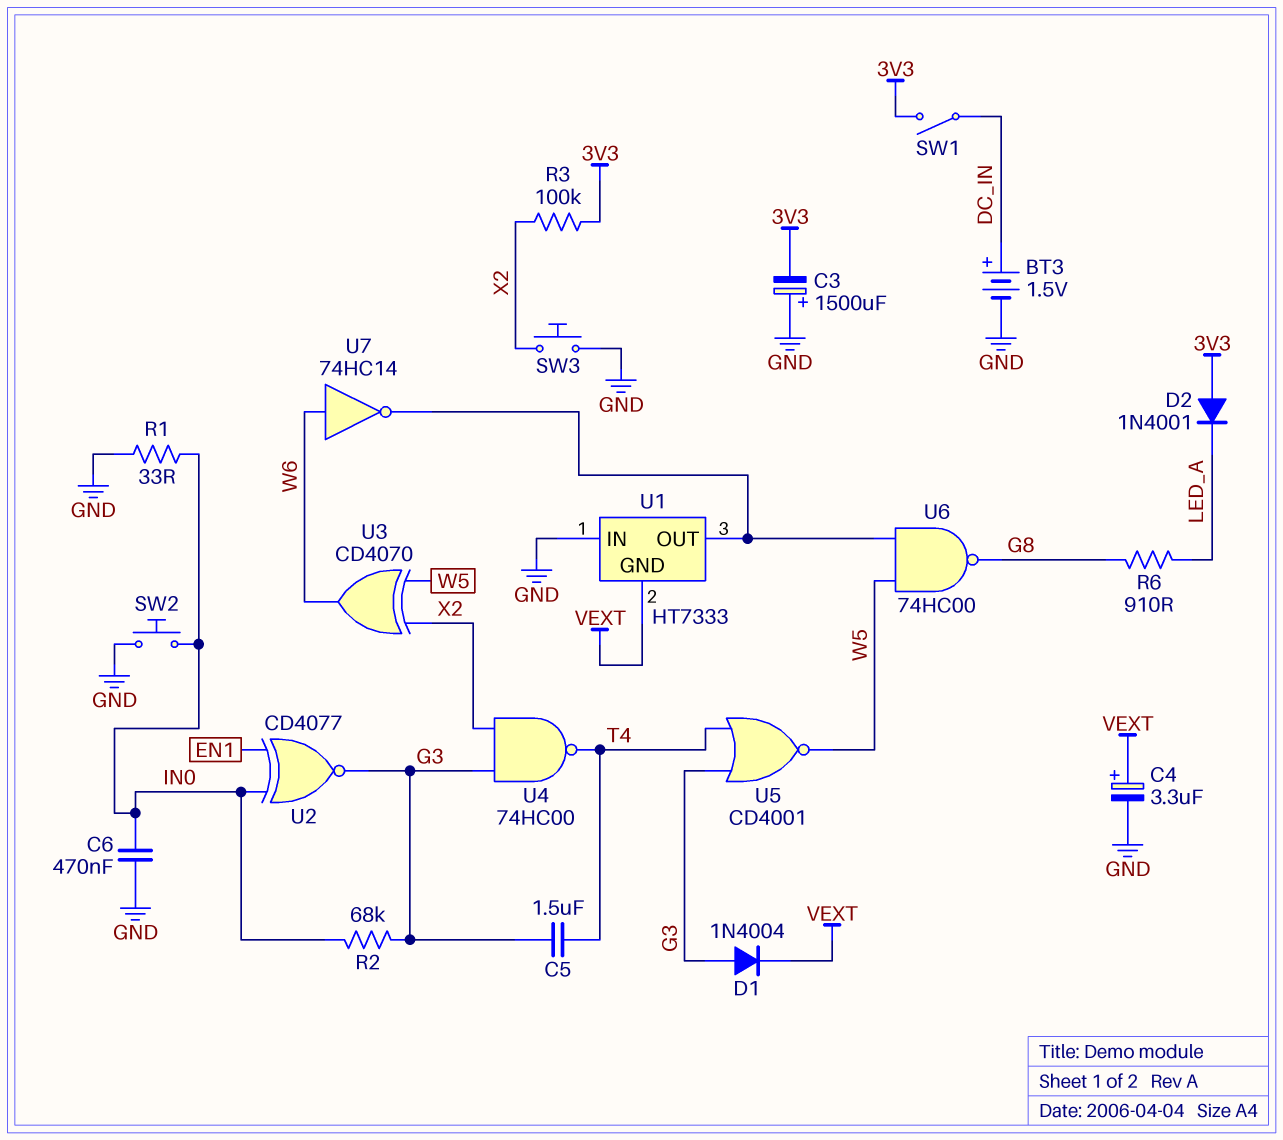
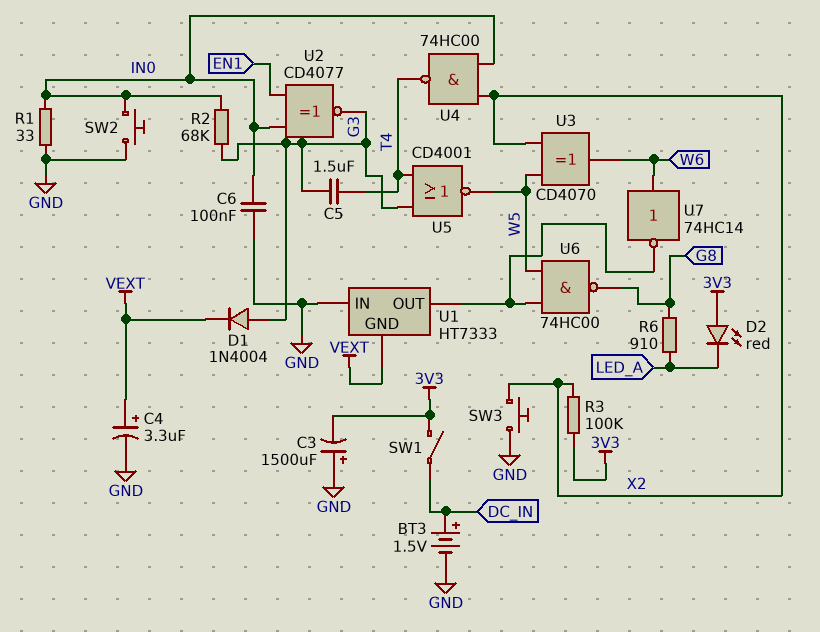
C6: 470nF (GND, IN0) -> 100nF (GND, IN0)
D2: diode 1N4001 (A 3V3, K LED_A) -> LED red (A 3V3, K LED_A)
U4: NAND 74HC00 (in G3, in X2, out T4) -> NAND 74HC00 (in IN0, in X2, out T4)

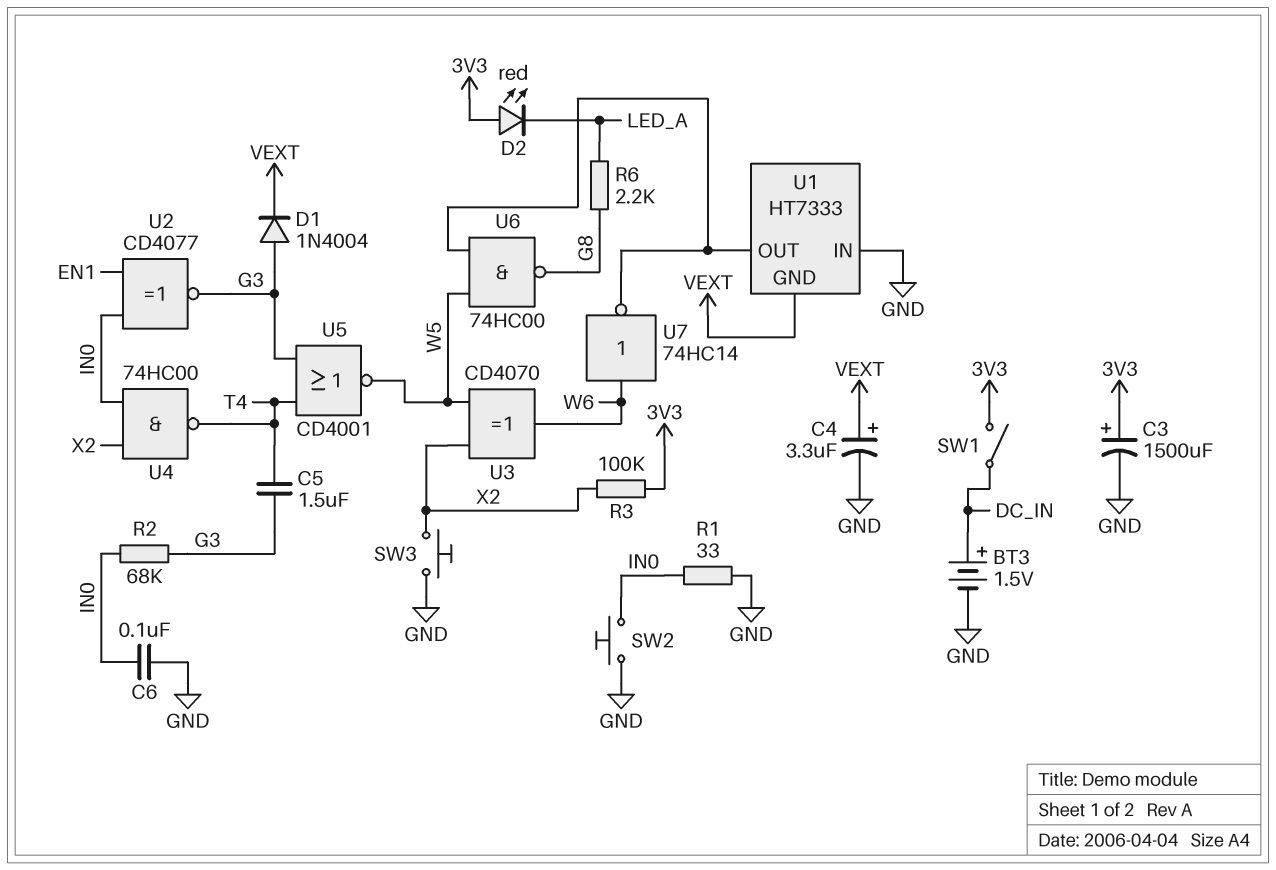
C3: 1500uF (plus GND, minus 3V3) -> 1500uF (plus 3V3, minus GND)
R6: 910 (G8, LED_A) -> 2.2k (G8, LED_A)

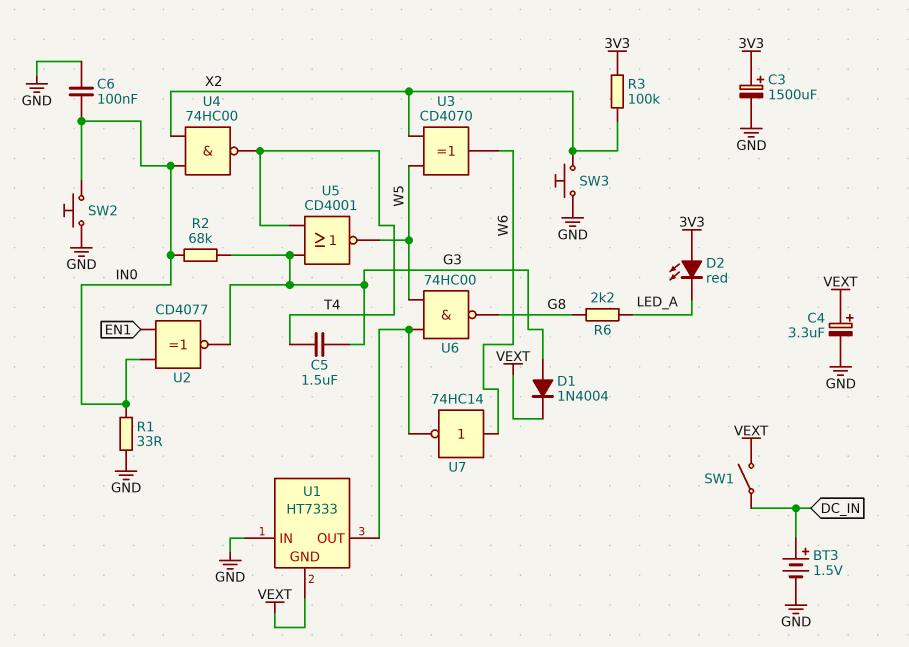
SW1: switch (3V3, DC_IN) -> switch (DC_IN, VEXT)

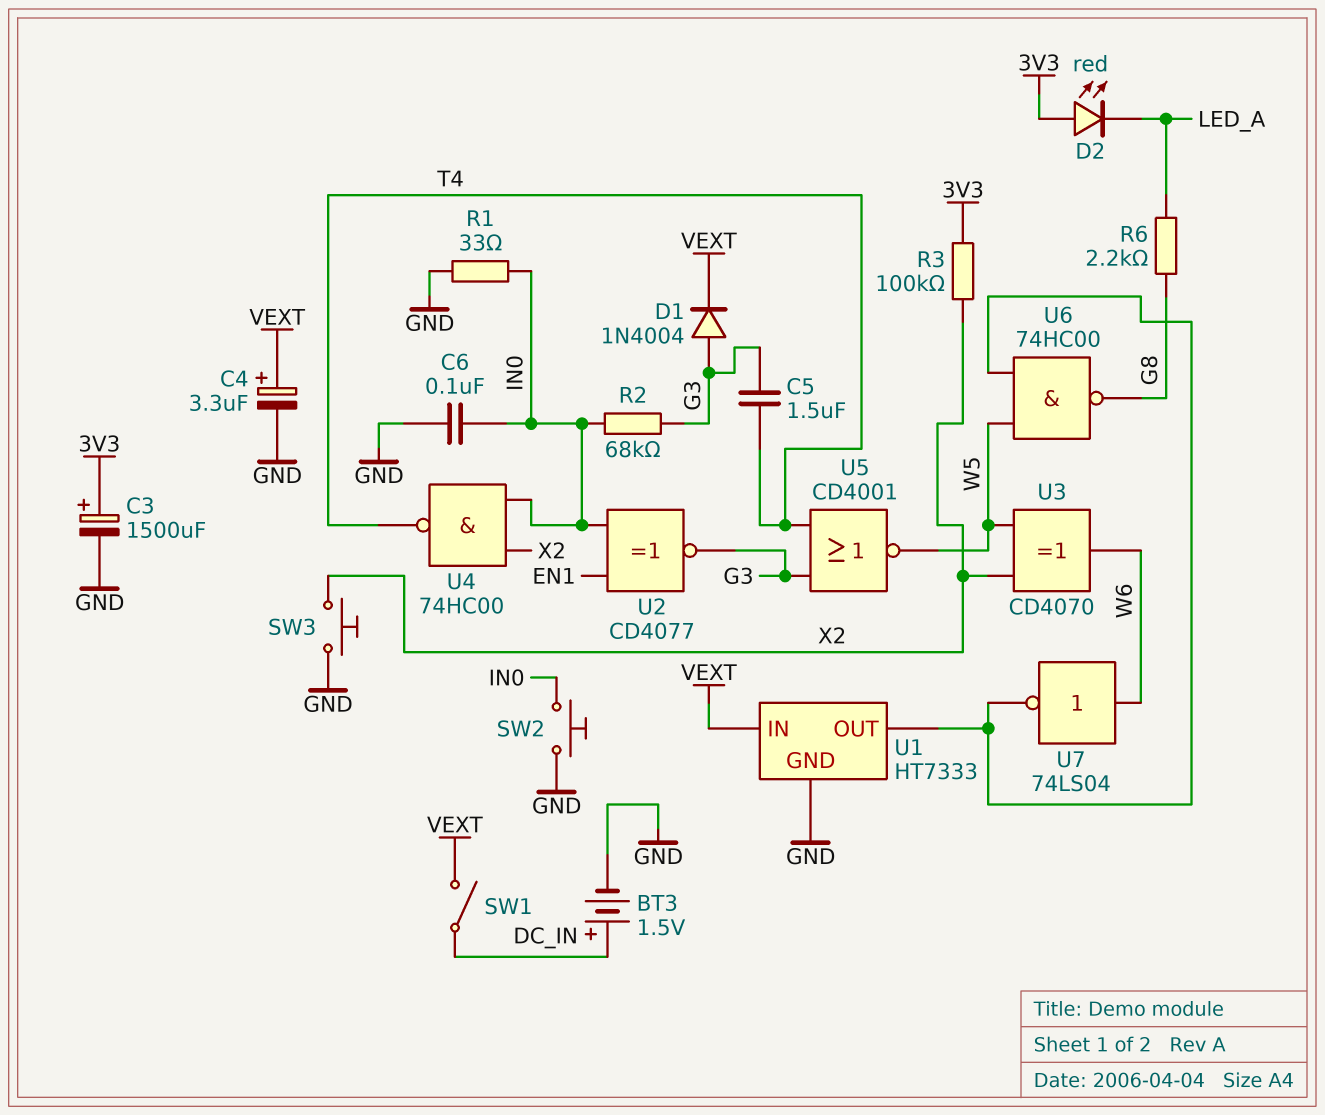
U1 pin GND: VEXT -> GND
U1 pin IN: GND -> VEXT
U7: NOT 74HC14 (in W6, out U1/OUT) -> NOT 74LS04 (in W6, out U1/OUT)

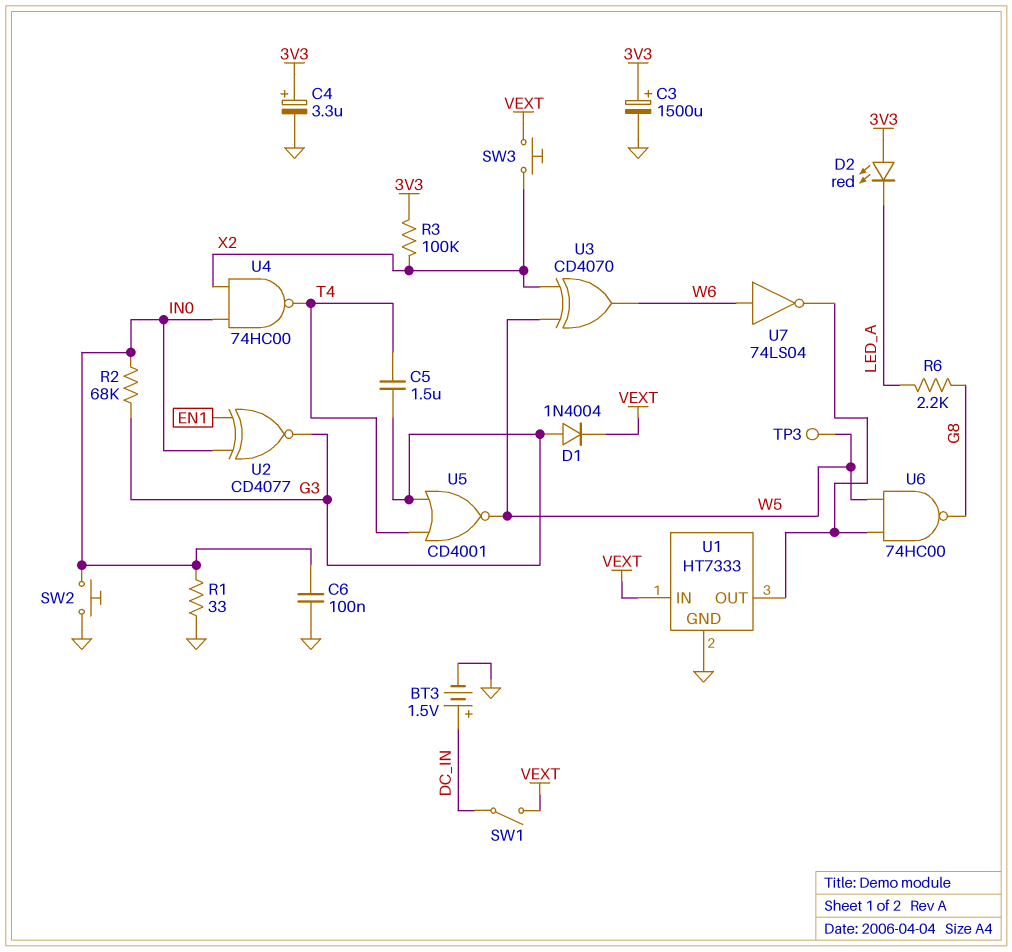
C4: 3.3uF (plus VEXT, minus GND) -> 3.3uF (plus 3V3, minus GND)
SW3: button (GND, X2) -> button (VEXT, X2)
TP3: none -> test point (W5)

